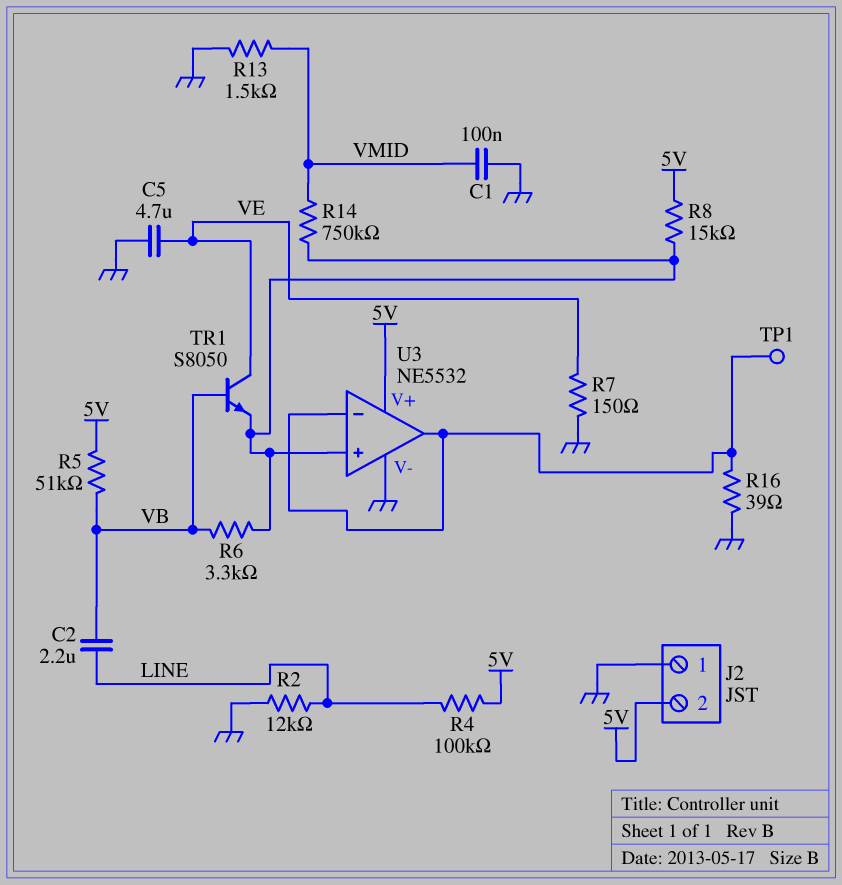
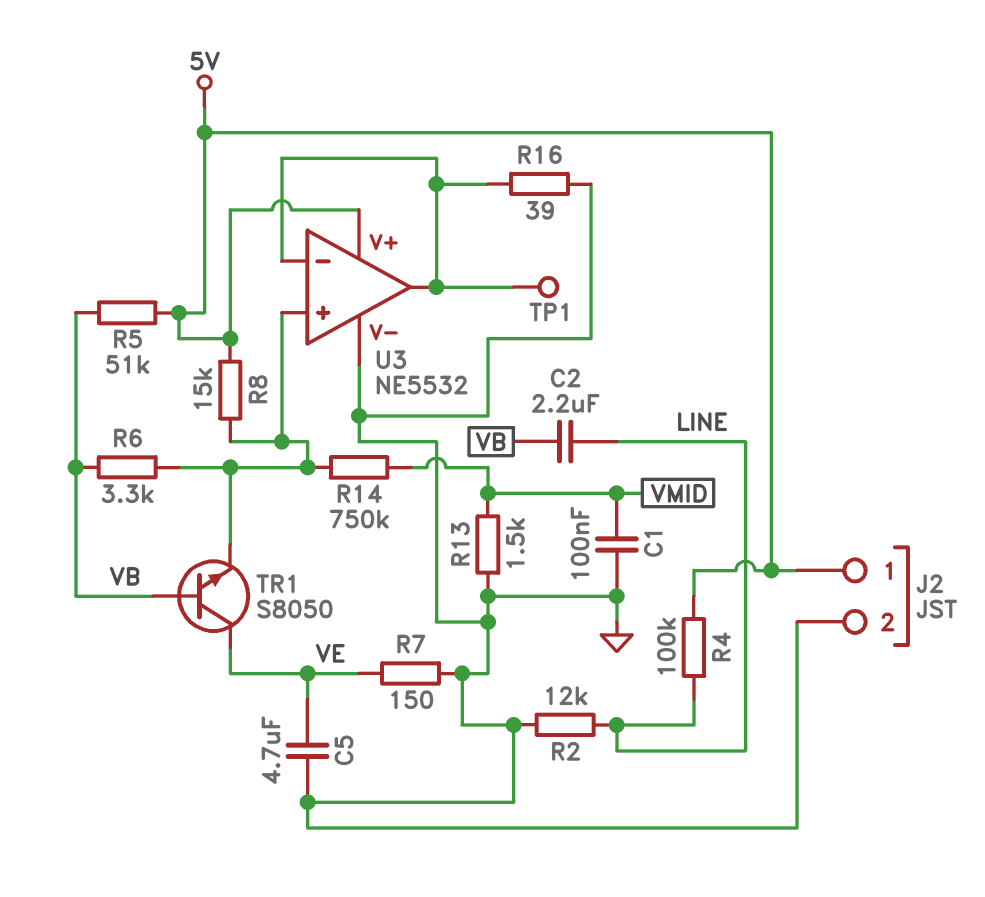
J2 pin 1: GND -> 5V
J2 pin 2: 5V -> GND

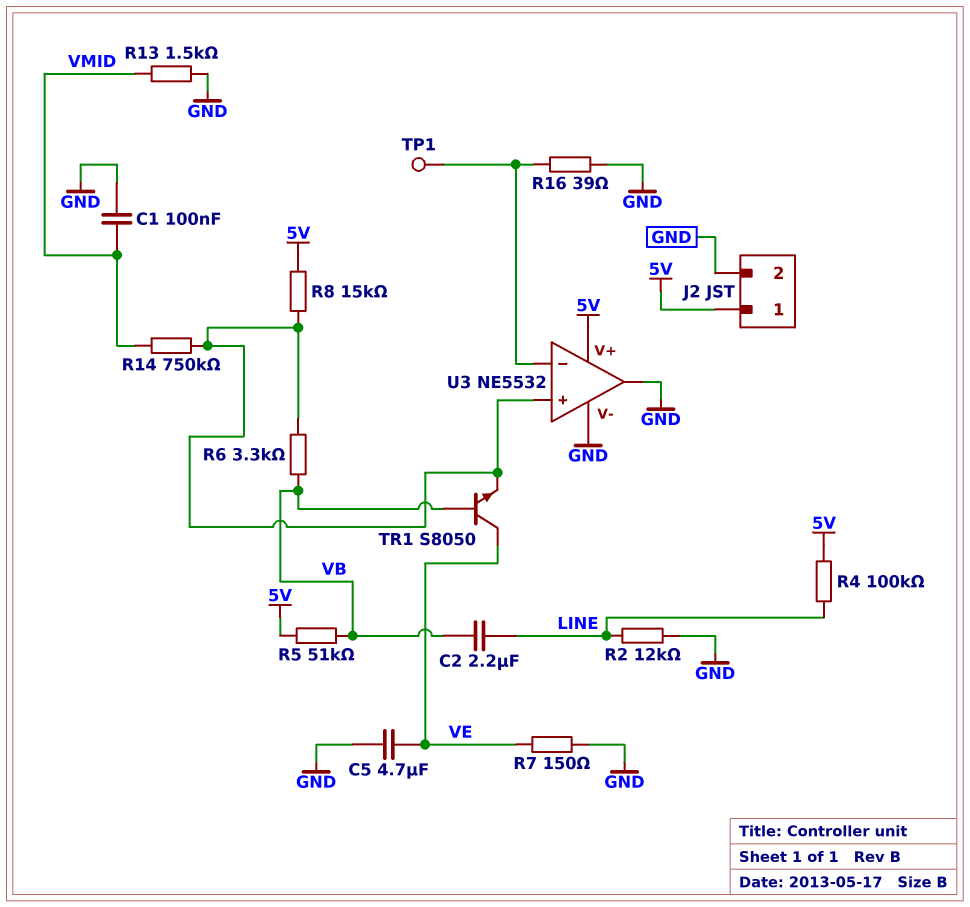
U3 pin out: U3/in- -> GND

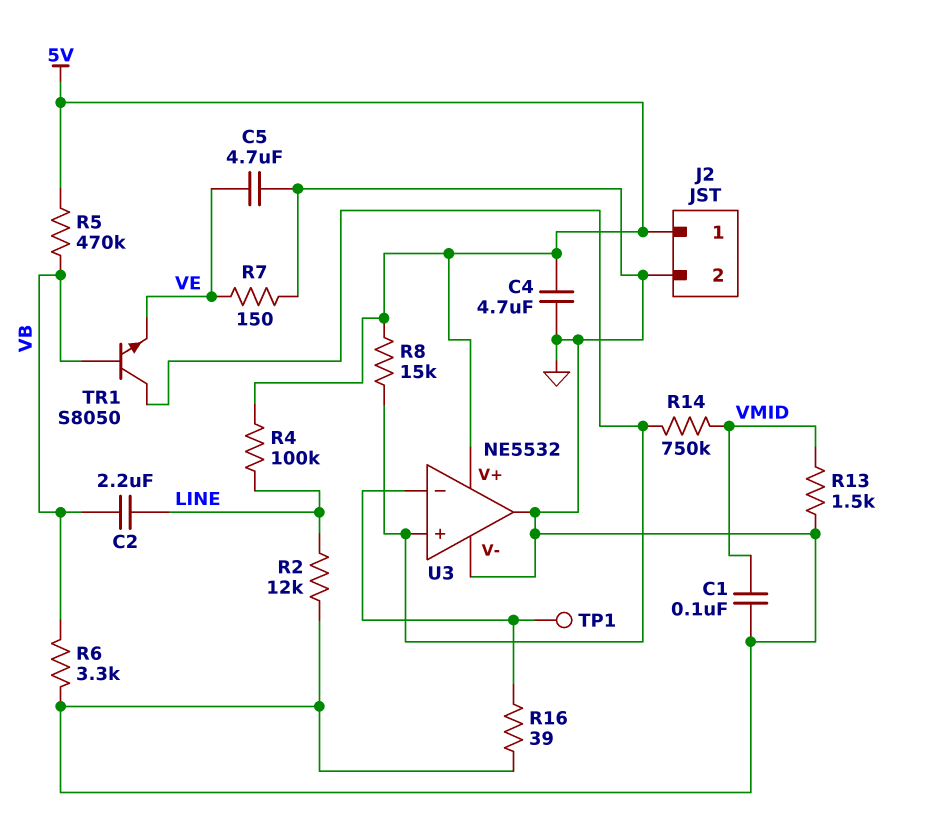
C4: none -> 4.7uF (5V, GND)
R5: 51k (5V, VB) -> 470k (5V, VB)
R6: 3.3k (U3/in+, VB) -> 3.3k (GND, VB)
TR1: NPN S8050 (B VB, C VE, E U3/in+) -> NPN S8050 (B VB, C U3/in+, E VE)

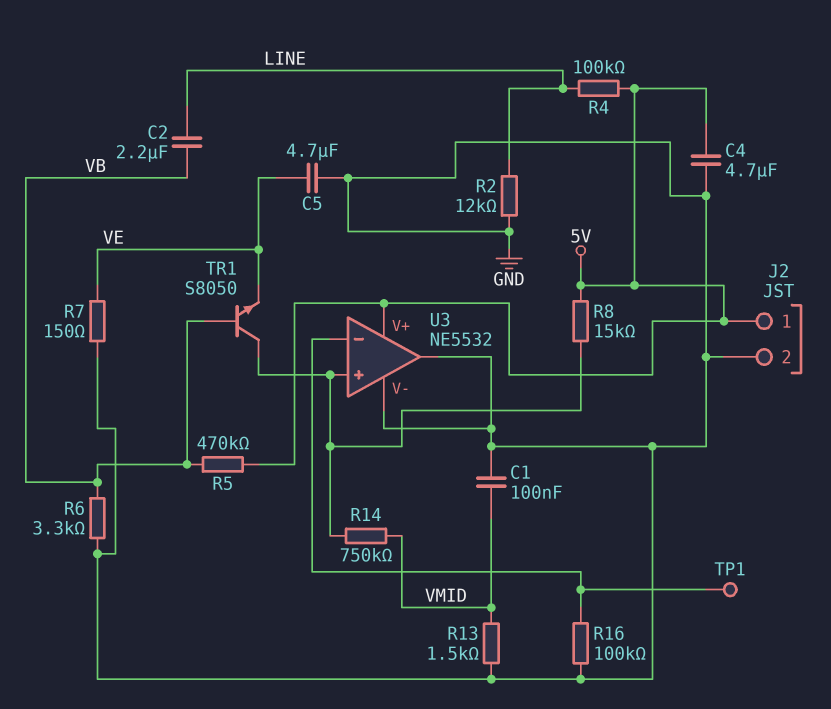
R16: 39 (GND, U3/in-) -> 100k (GND, U3/in-)

